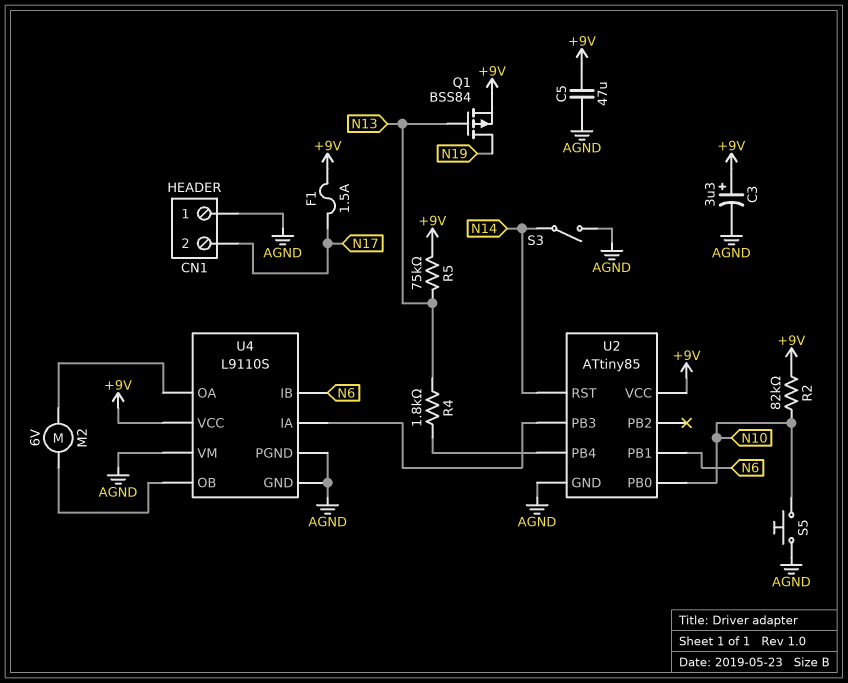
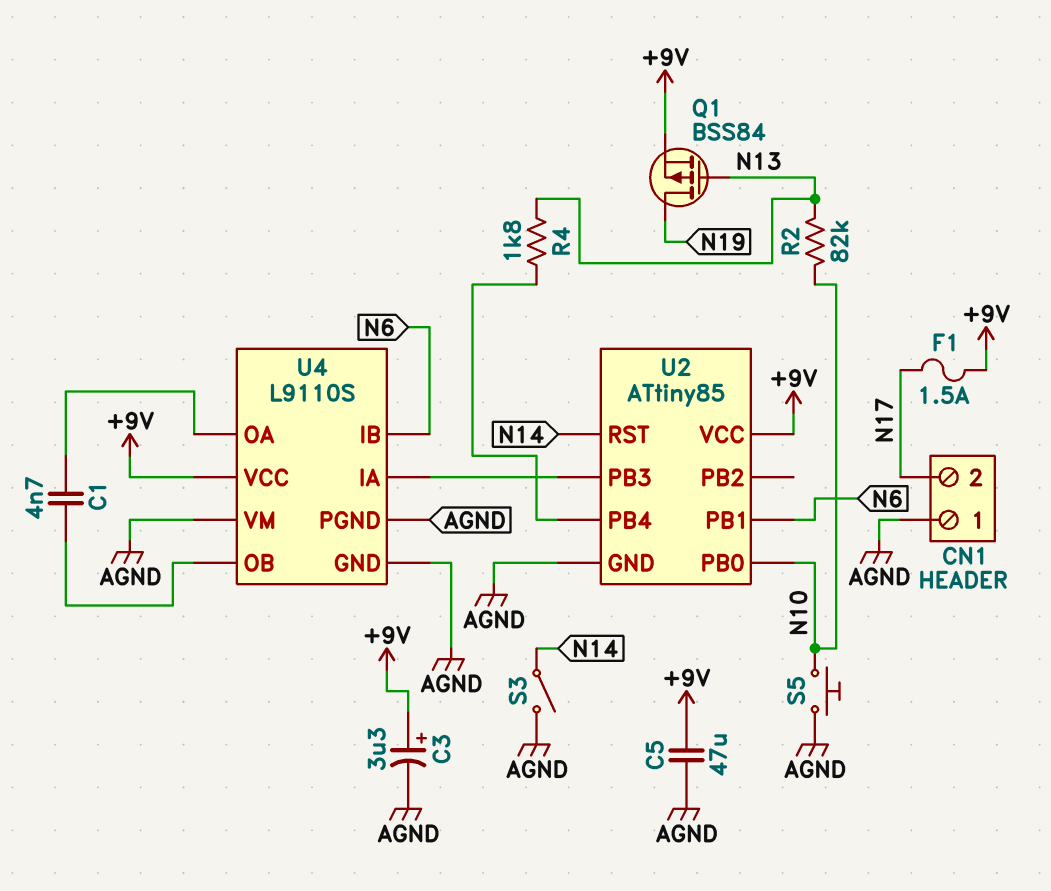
C1: none -> 4.7nF (U4/OA, U4/OB)
M2: motor 6V (U4/OA, U4/OB) -> none
R2: 82k (+9V, N10) -> 82k (N10, N13)
R5: 75k (+9V, N13) -> none

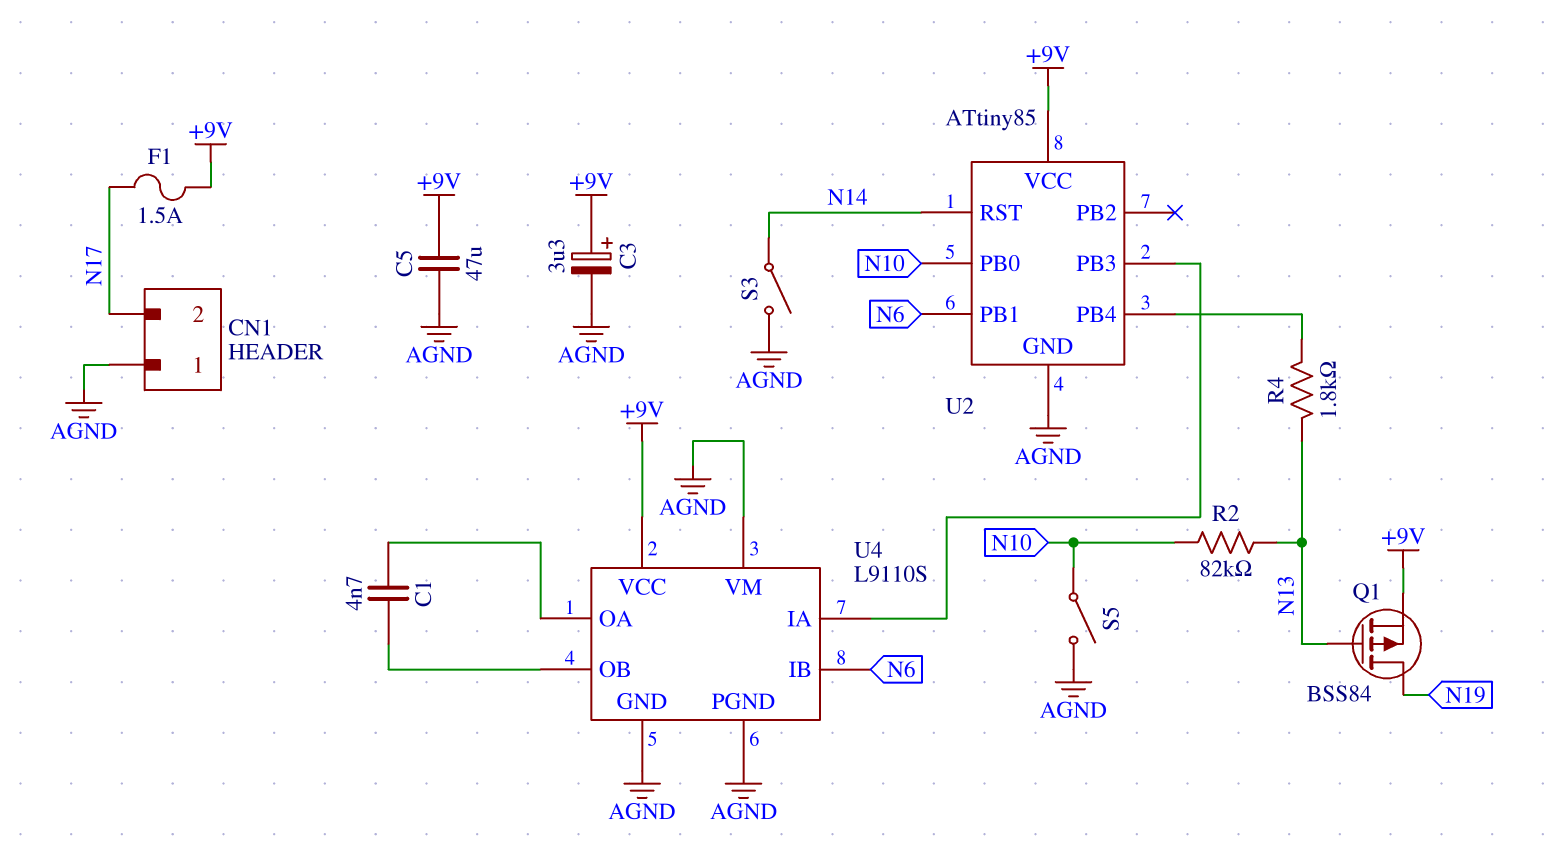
S5: button (AGND, N10) -> switch (AGND, N10)

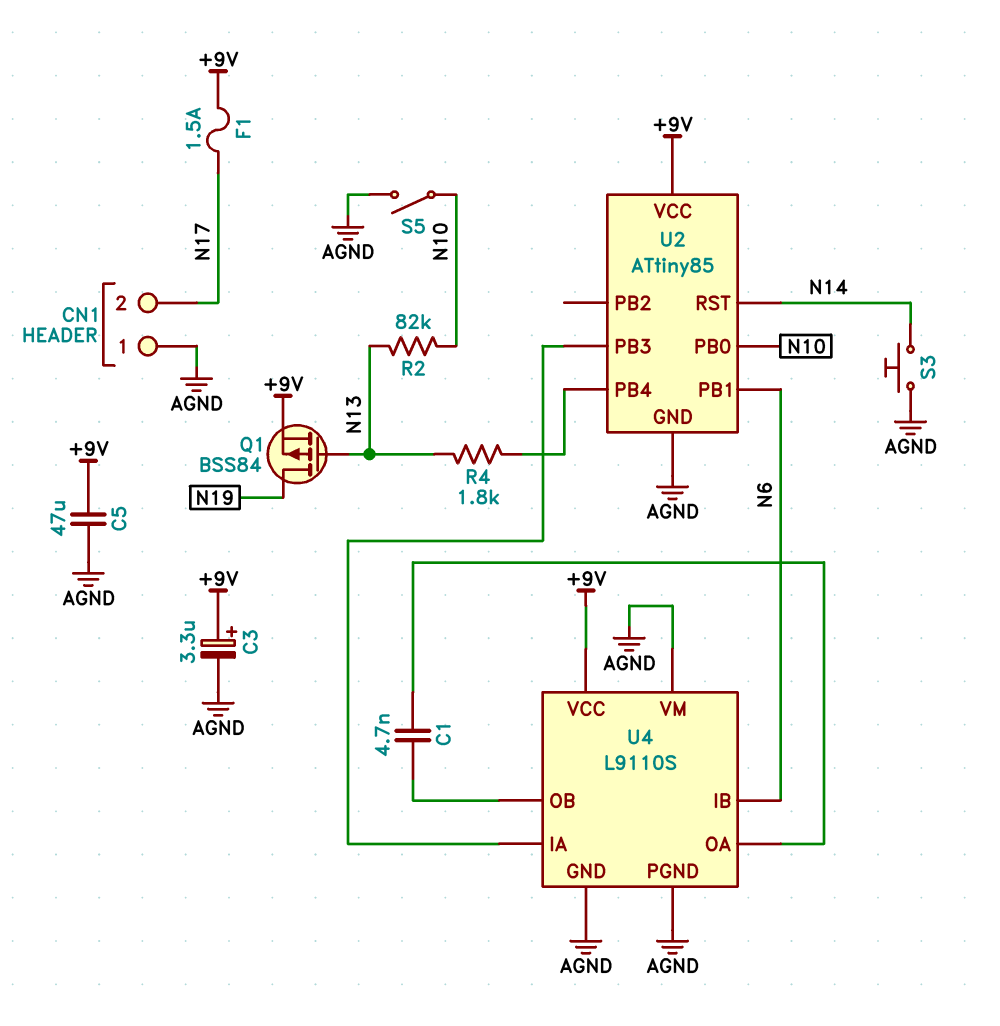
S3: switch (AGND, N14) -> button (AGND, N14)

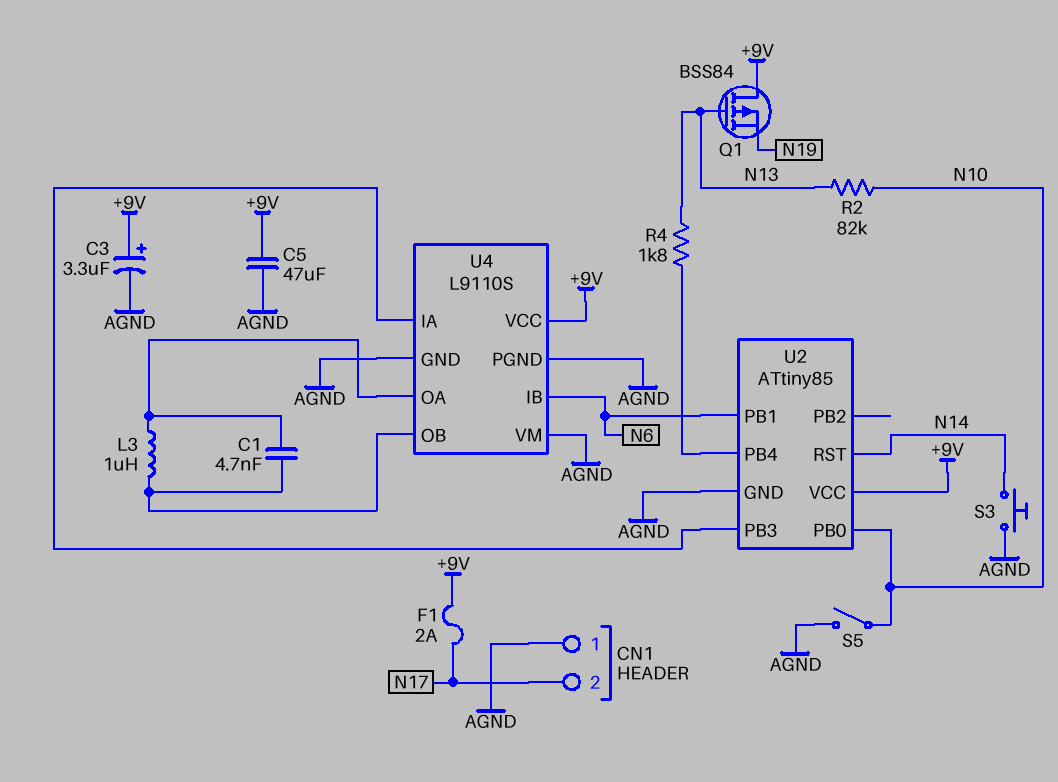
F1: 1.5A (+9V, N17) -> 2A (+9V, N17)
L3: none -> 1uH (U4/OA, U4/OB)
Q1: PMOS BSS84 (G N13, D N19, S +9V) -> PMOS BSS84 (G N13, D +9V, S N19)

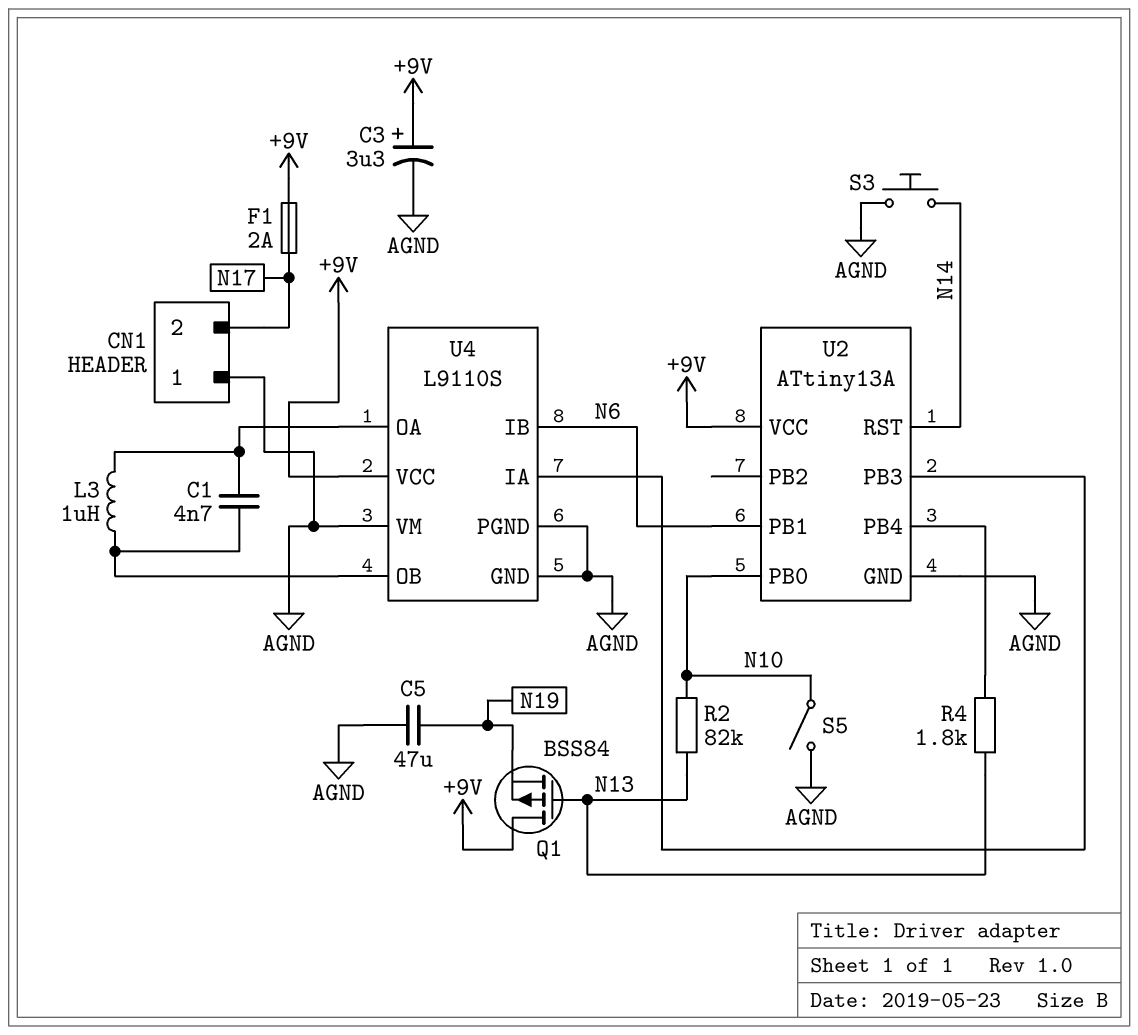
C5: 47uF (+9V, AGND) -> 47uF (AGND, N19)
U2: ATtiny85 -> ATtiny13A

